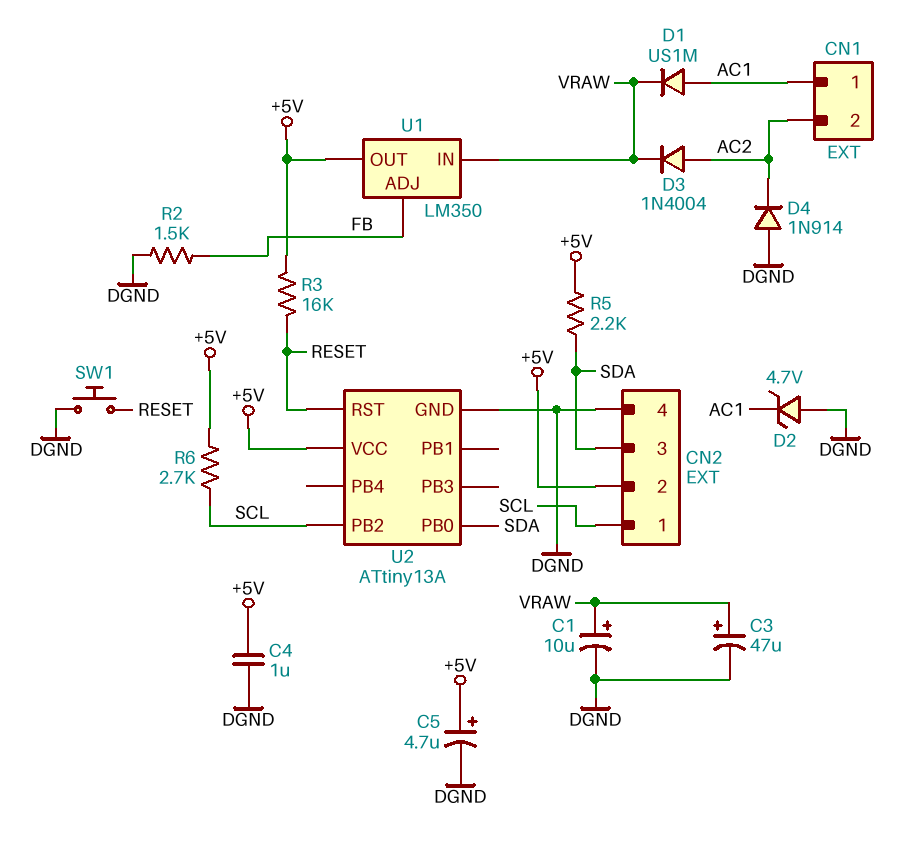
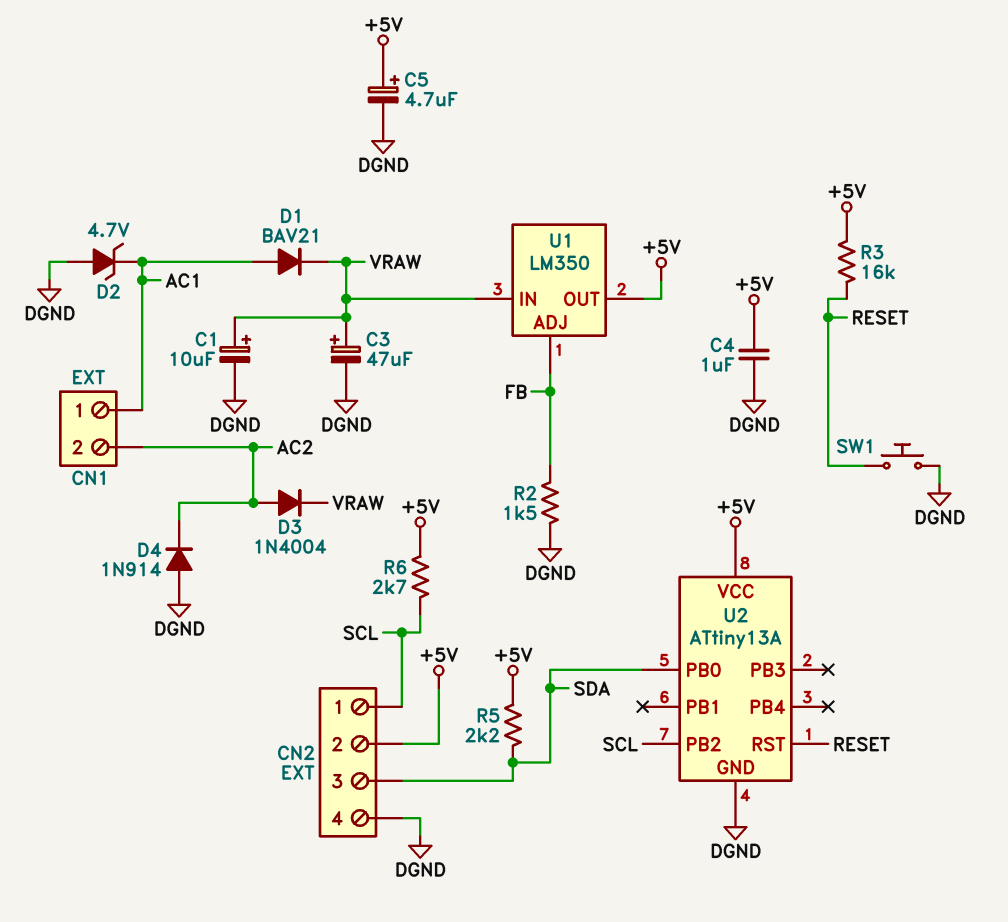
D1: diode US1M (A AC1, K VRAW) -> diode BAV21 (A AC1, K VRAW)

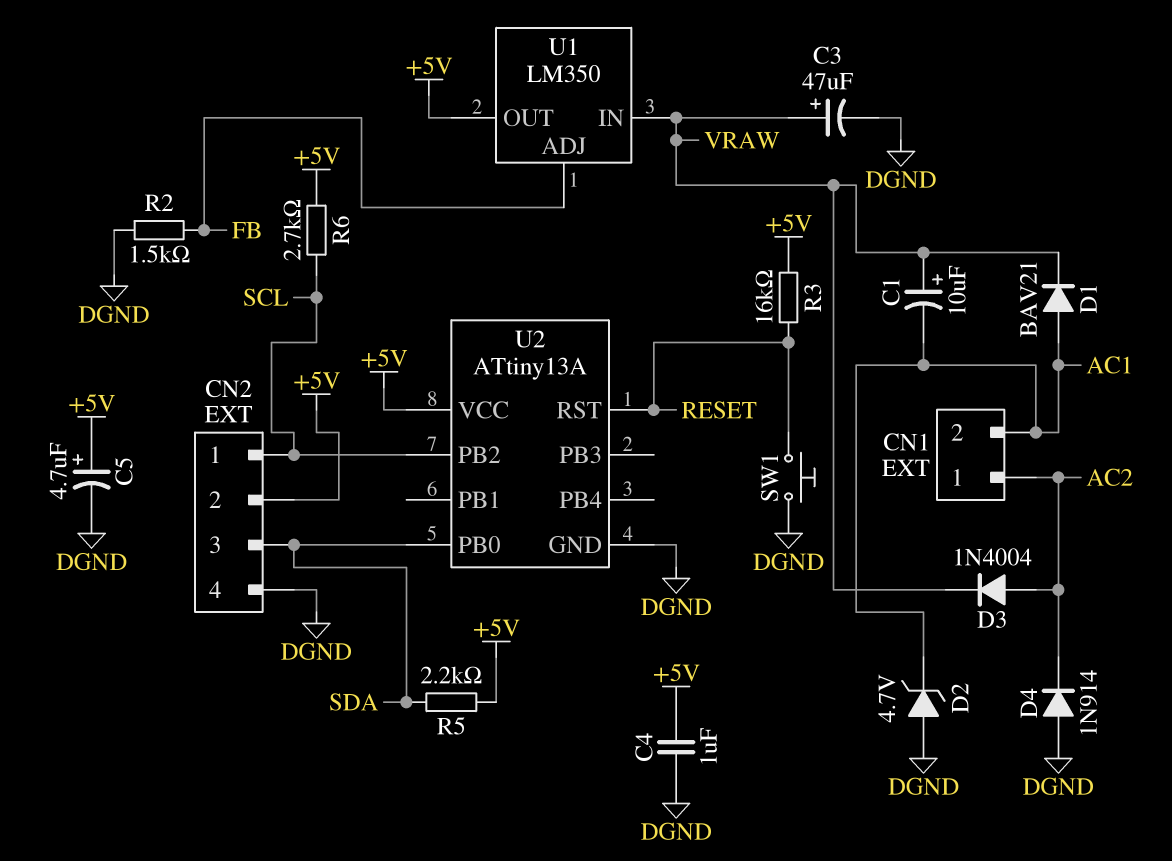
C1: 10uF (plus VRAW, minus DGND) -> 10uF (plus VRAW, minus AC1)
CN1 pin 1: AC1 -> AC2
CN1 pin 2: AC2 -> AC1

